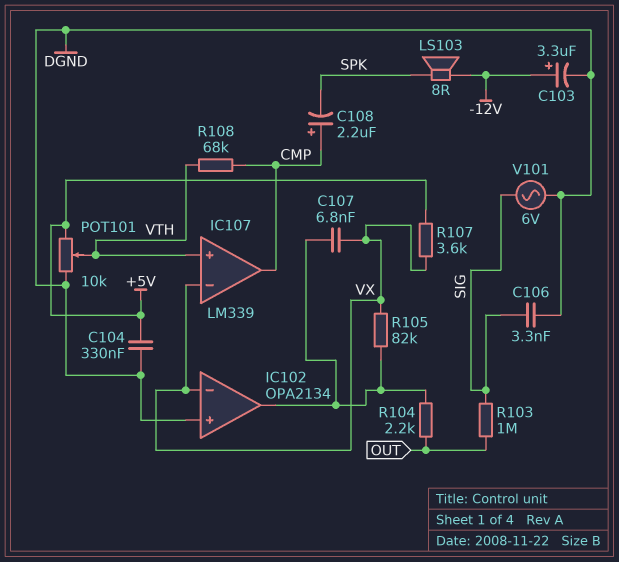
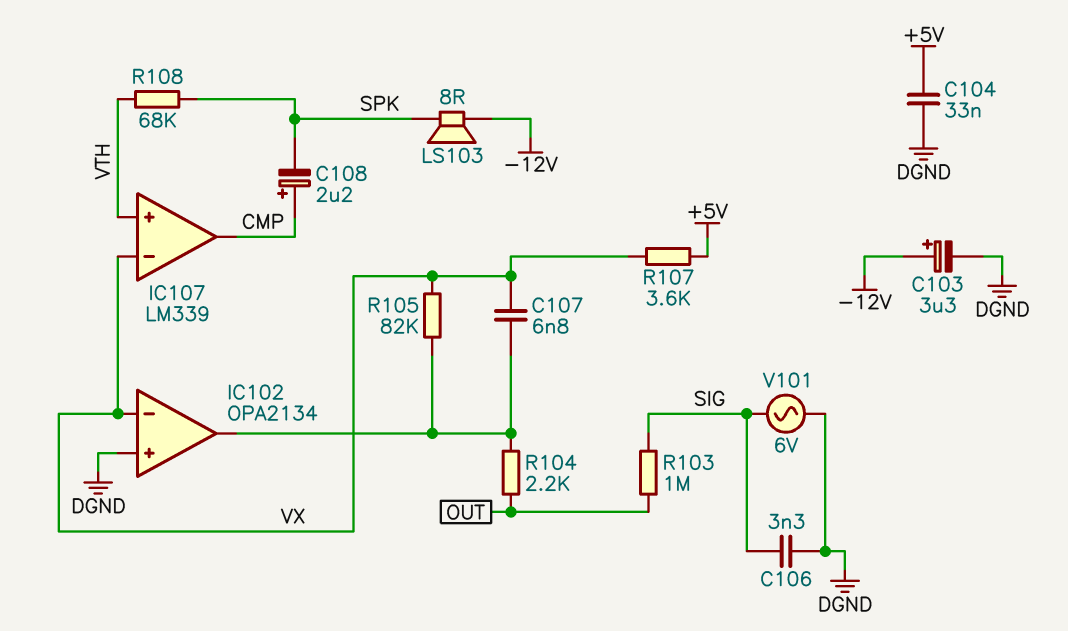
C104: 330nF (+5V, DGND) -> 33nF (+5V, DGND)
POT101: 10k (+5V, DGND, wiper VTH) -> none
R108: 68k (CMP, VTH) -> 68k (SPK, VTH)

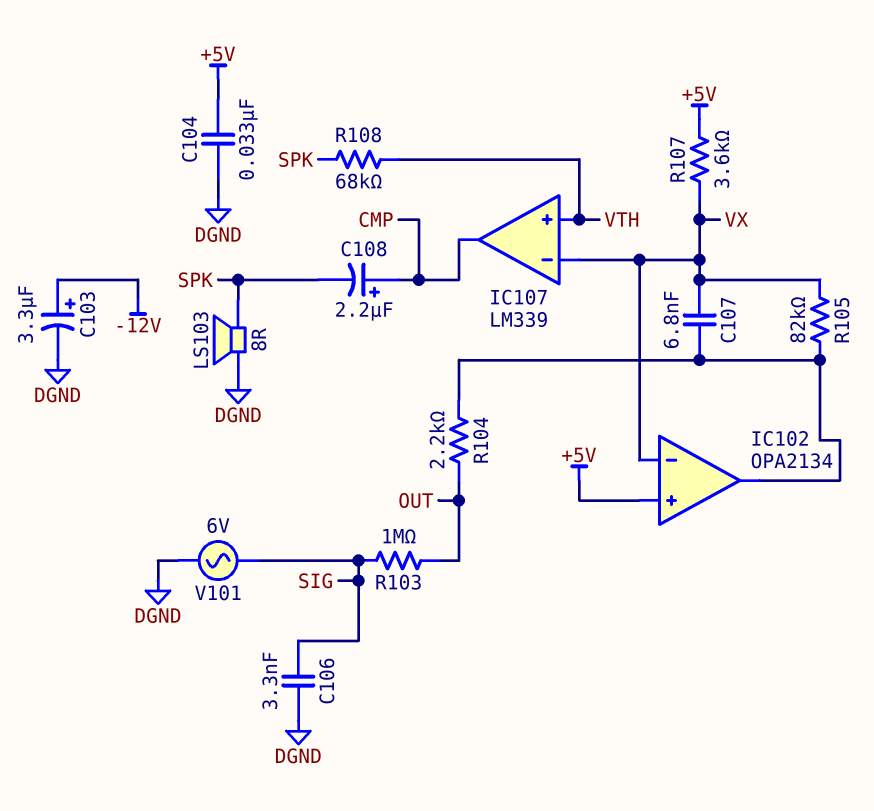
IC102 pin in+: DGND -> +5V
LS103: speaker 8R (-12V, SPK) -> speaker 8R (DGND, SPK)

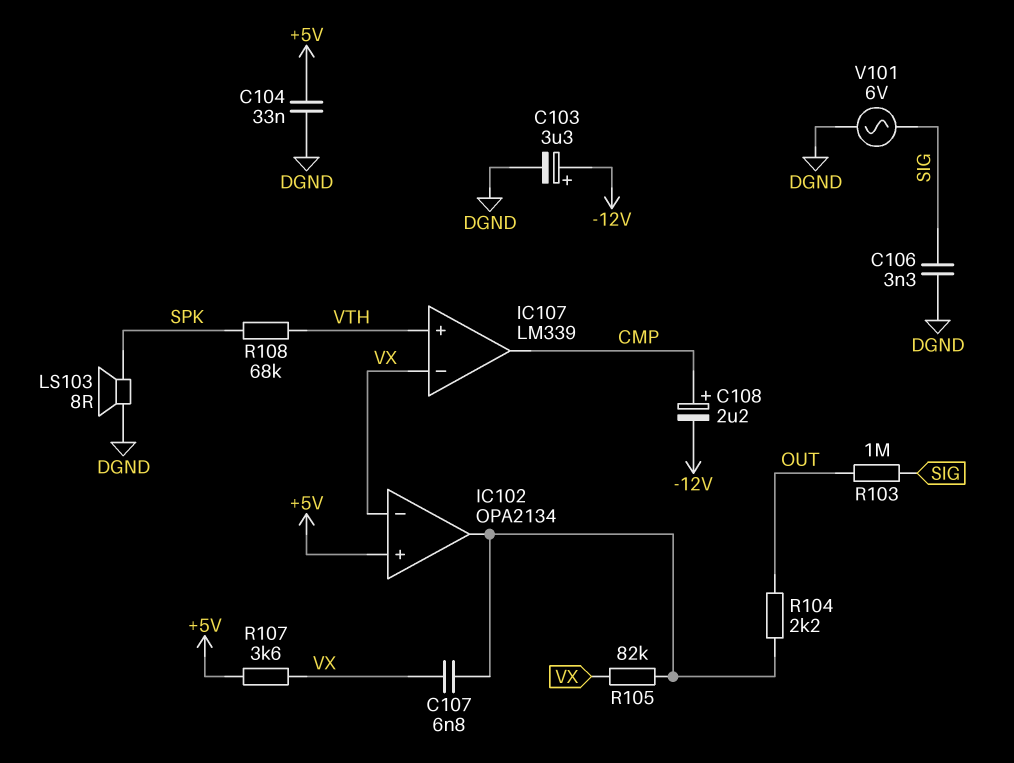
C108: 2.2uF (plus CMP, minus SPK) -> 2.2uF (plus CMP, minus -12V)

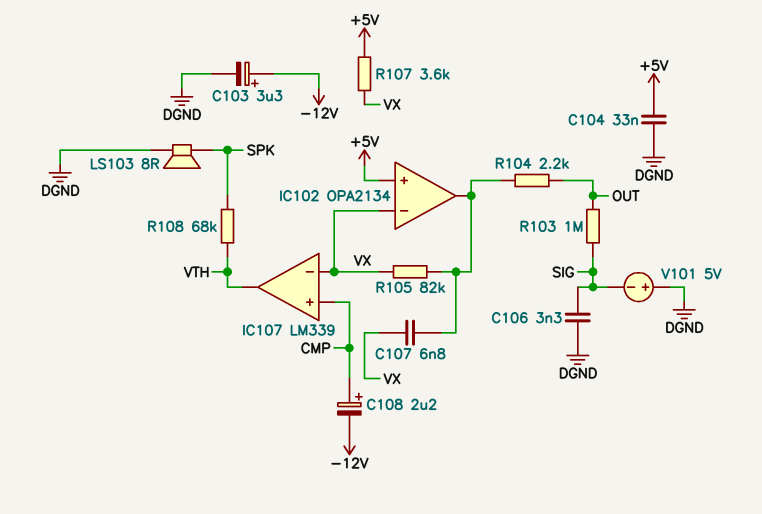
IC107 pin in+: VTH -> CMP
IC107 pin out: CMP -> VTH
V101: AC 6V (DGND, SIG) -> 5V (plus DGND, minus SIG)

